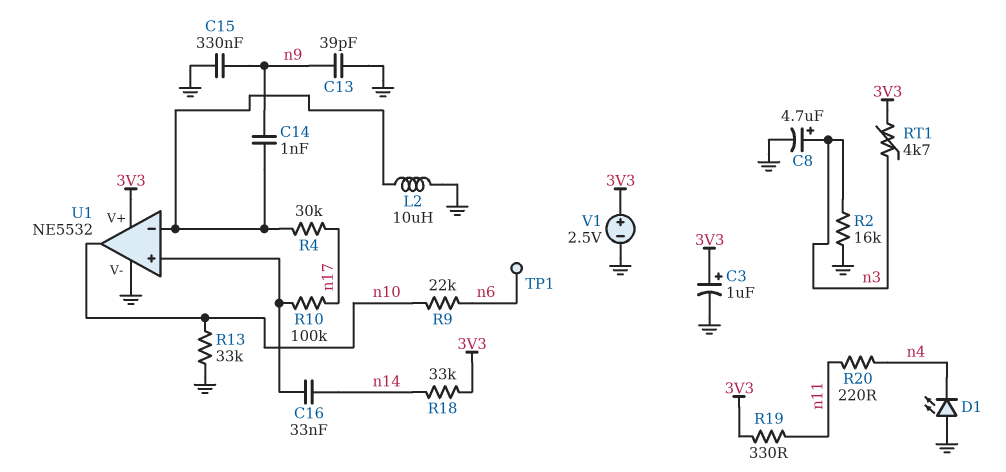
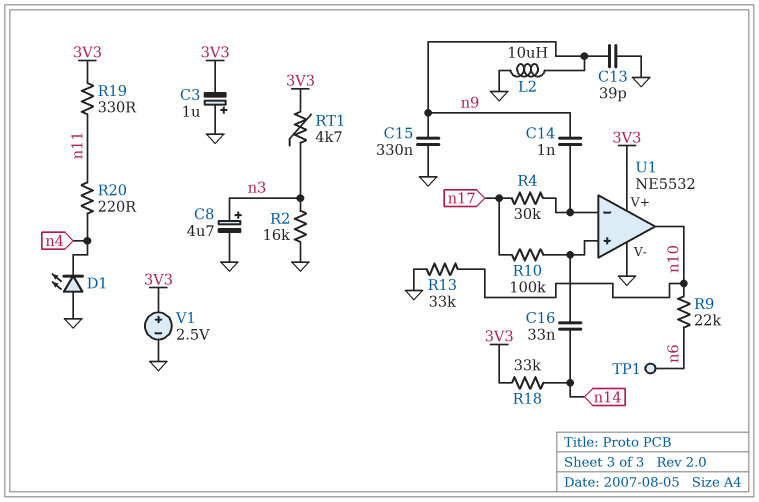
C3: 1uF (plus 3V3, minus GND) -> 1uF (plus GND, minus 3V3)
L2: 10uH (GND, U1/in-) -> 10uH (GND, n9)

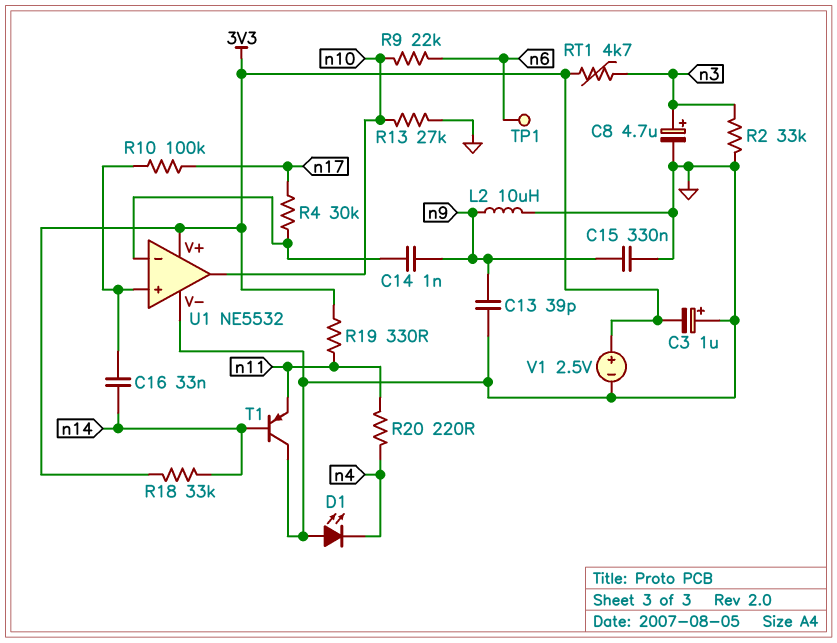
R2: 16k (GND, n3) -> 33k (GND, n3)
R13: 33k (GND, n10) -> 27k (GND, n10)
T1: none -> PNP (B n14, C GND, E n11)

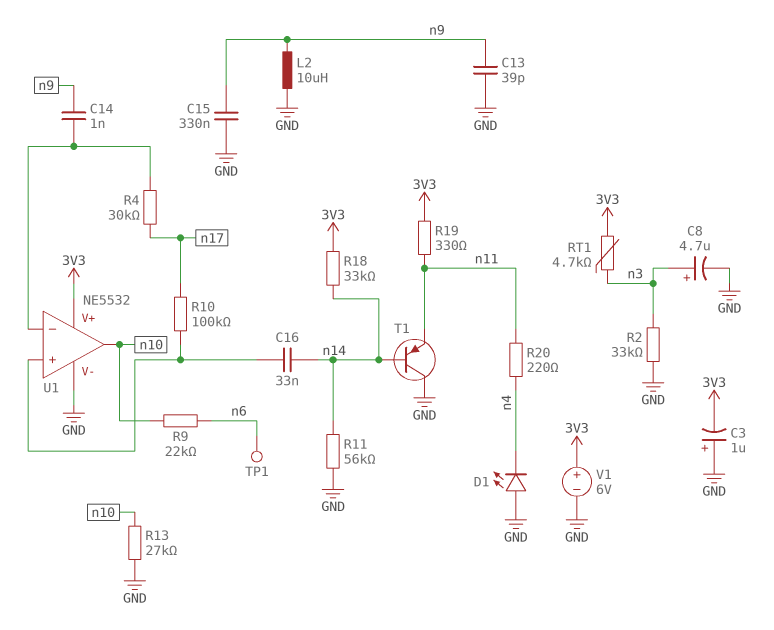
R11: none -> 56k (GND, n14)
V1: 2.5V (plus 3V3, minus GND) -> 6V (plus 3V3, minus GND)

